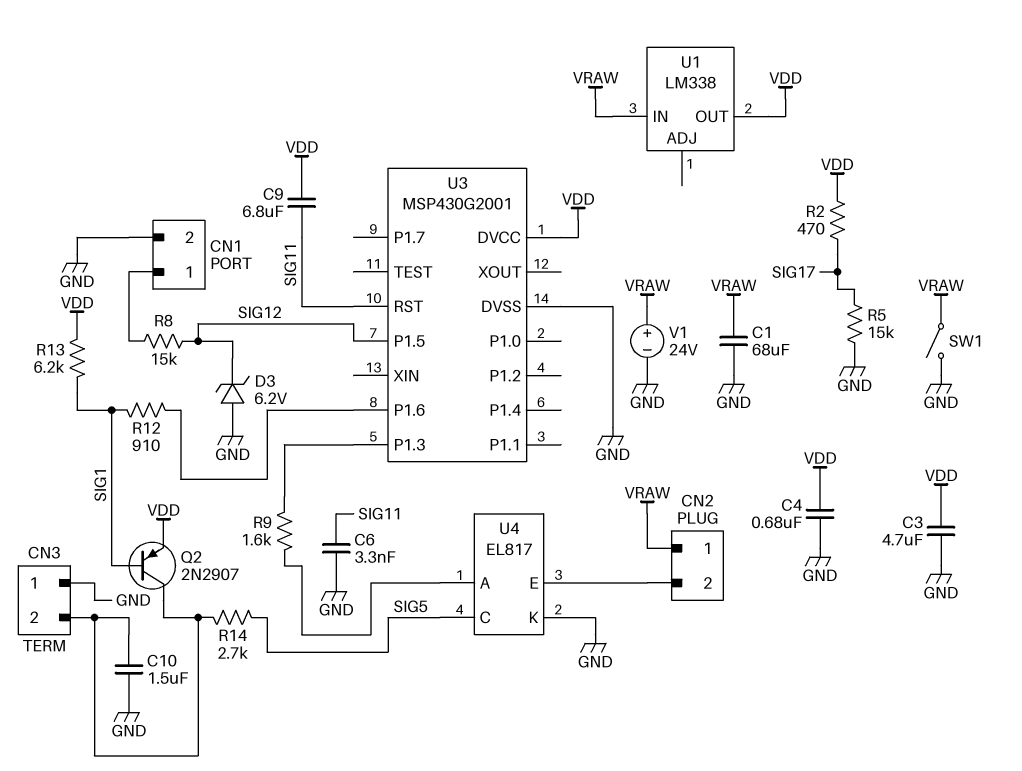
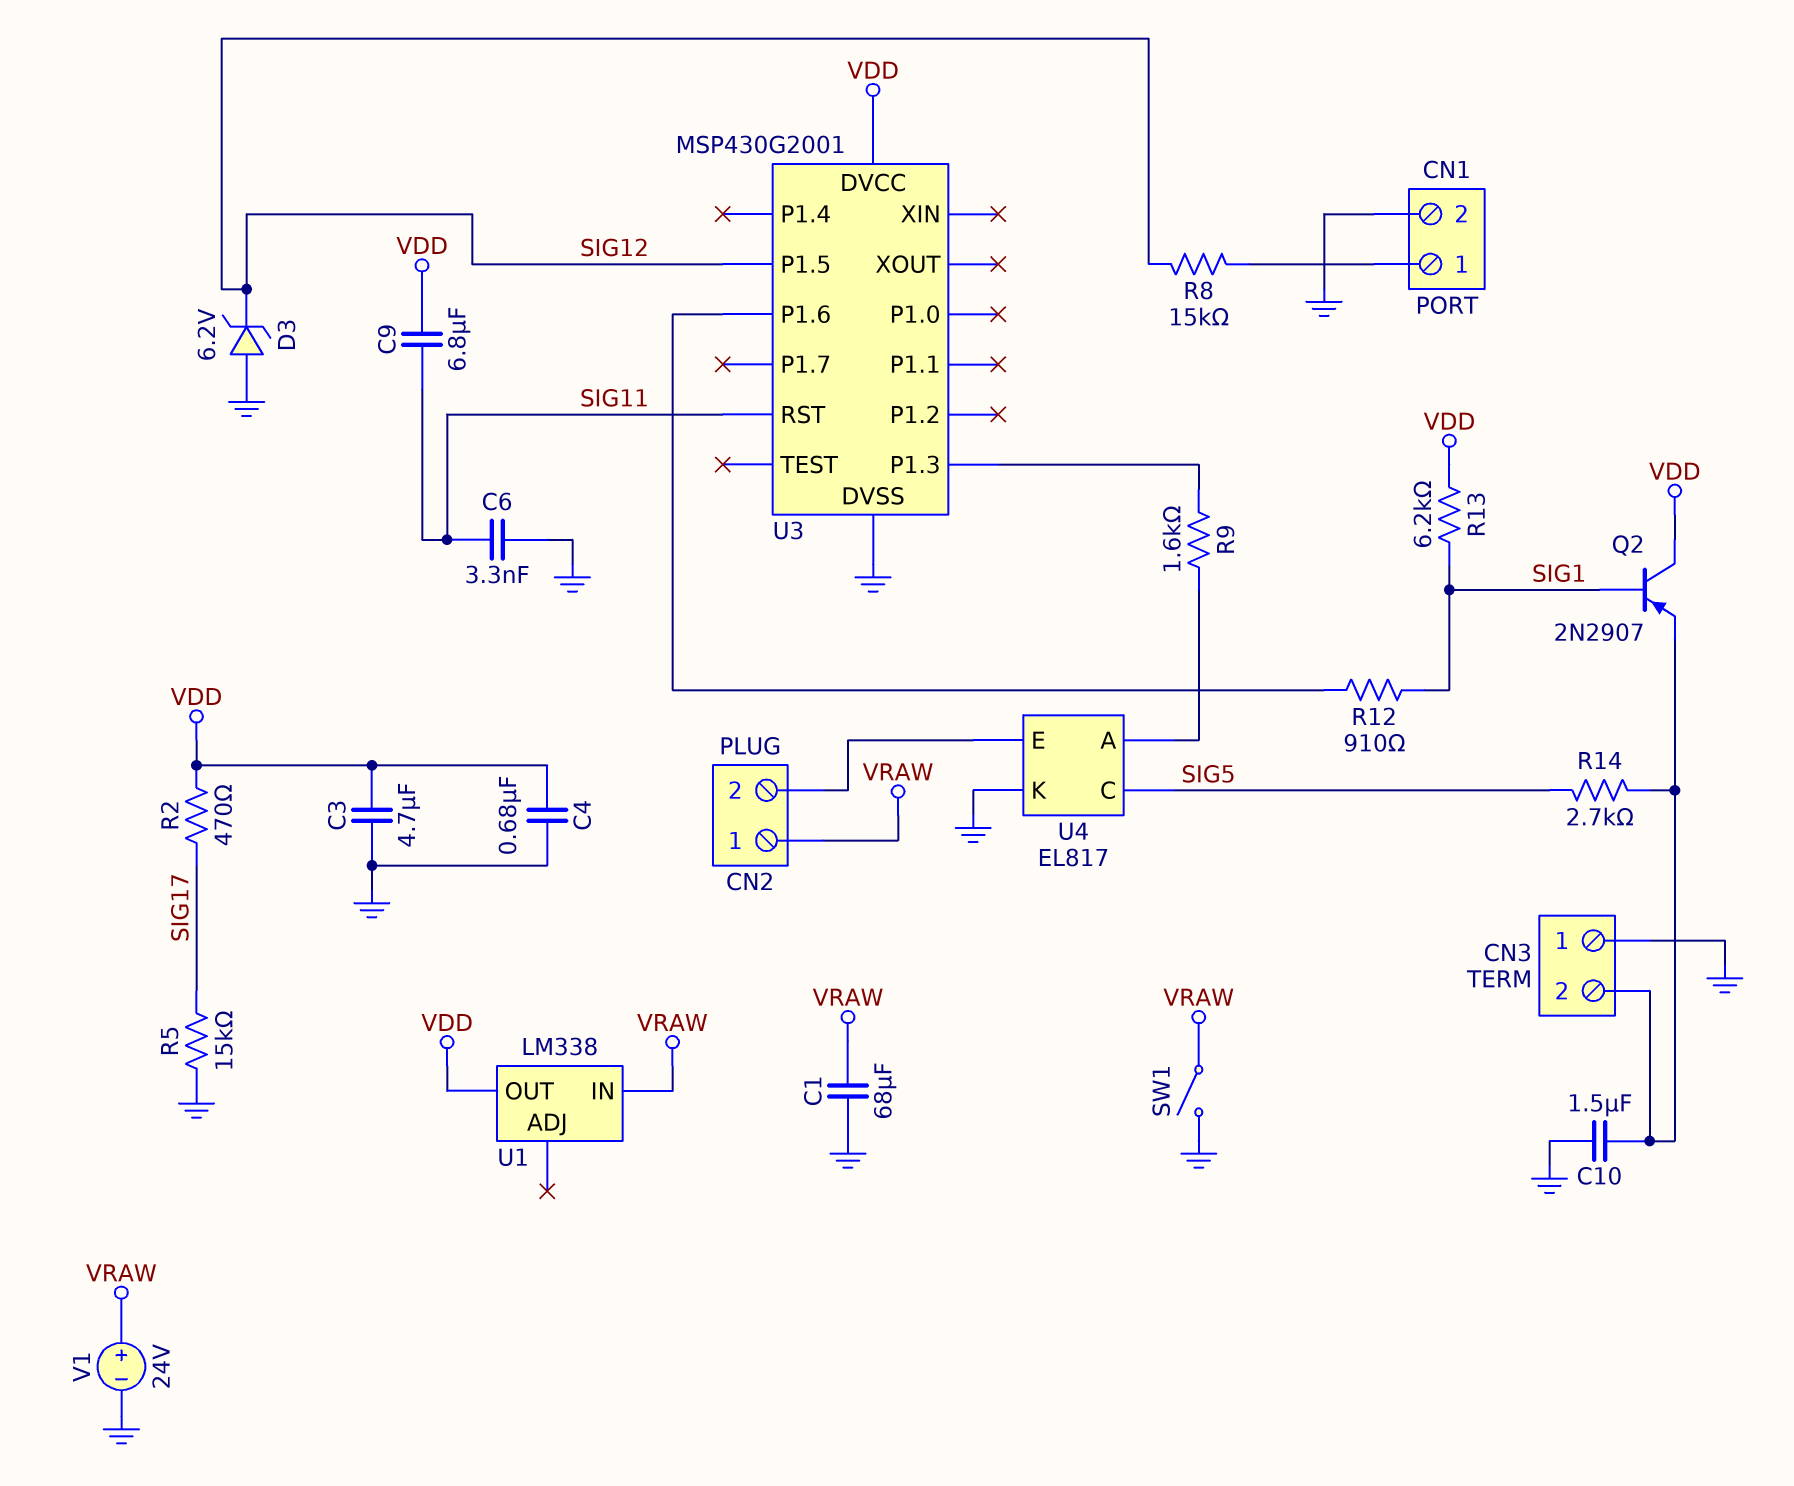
Q2: PNP 2N2907 (B SIG1, C CN3/2, E VDD) -> PNP 2N2907 (B SIG1, C VDD, E CN3/2)

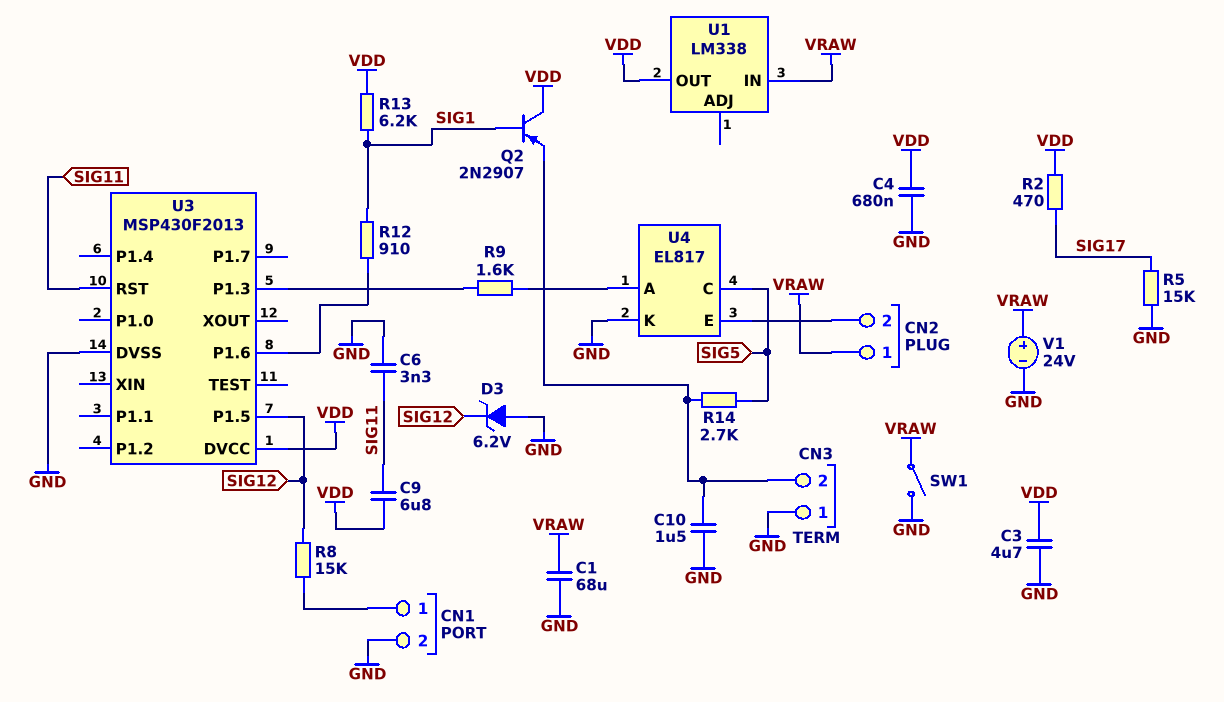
U3: MSP430G2001 -> MSP430F2013

